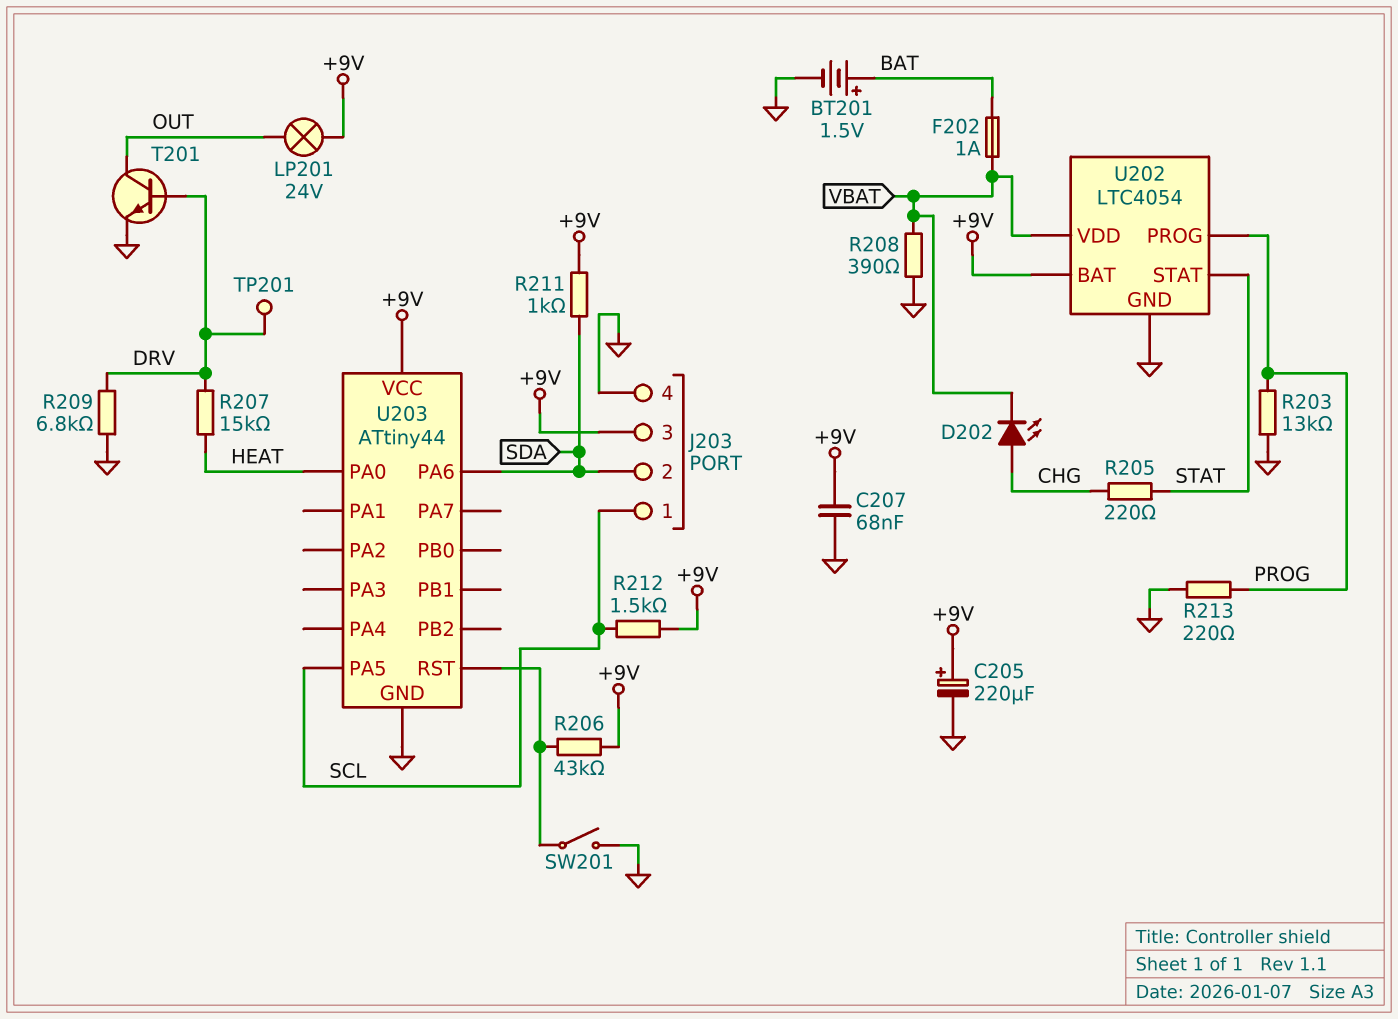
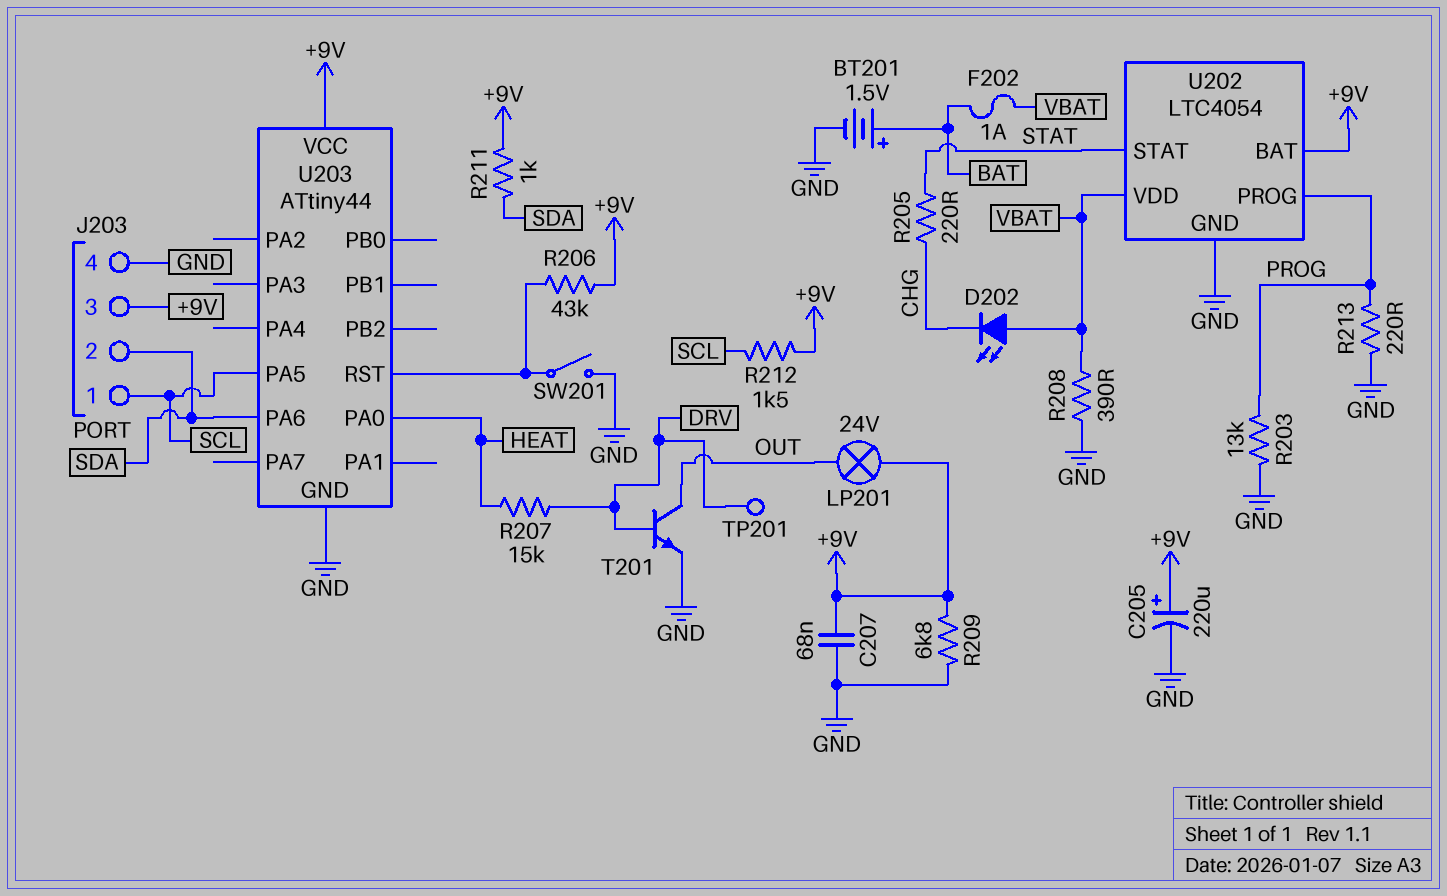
D202: LED (A CHG, K VBAT) -> LED (A VBAT, K CHG)
R209: 6.8k (DRV, GND) -> 6.8k (+9V, GND)

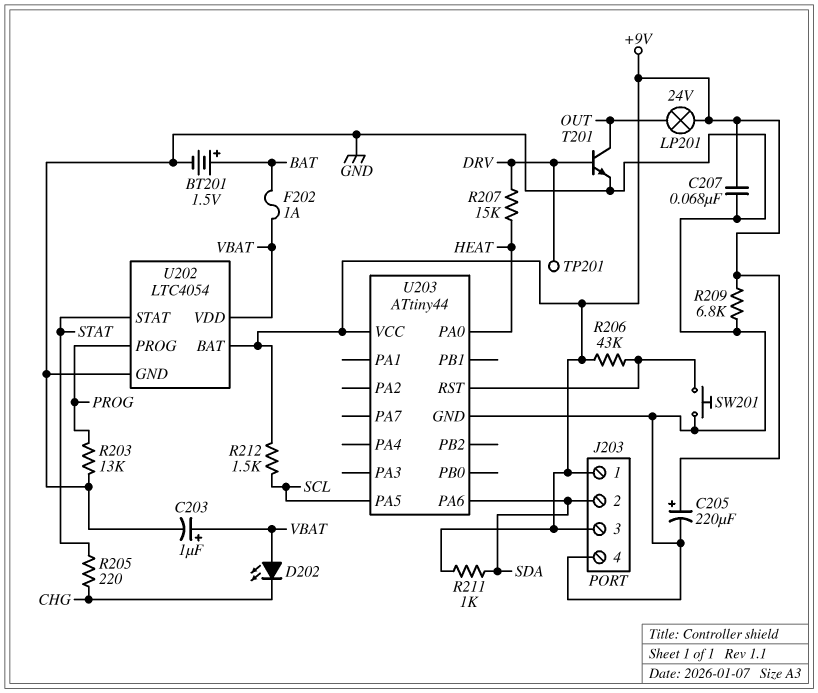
C203: none -> 1uF (plus VBAT, minus GND)
J203 pin 1: SCL -> +9V
R208: 390 (GND, VBAT) -> none
R213: 220 (GND, PROG) -> none
SW201: switch (GND, U203/RST) -> button (GND, U203/RST)

